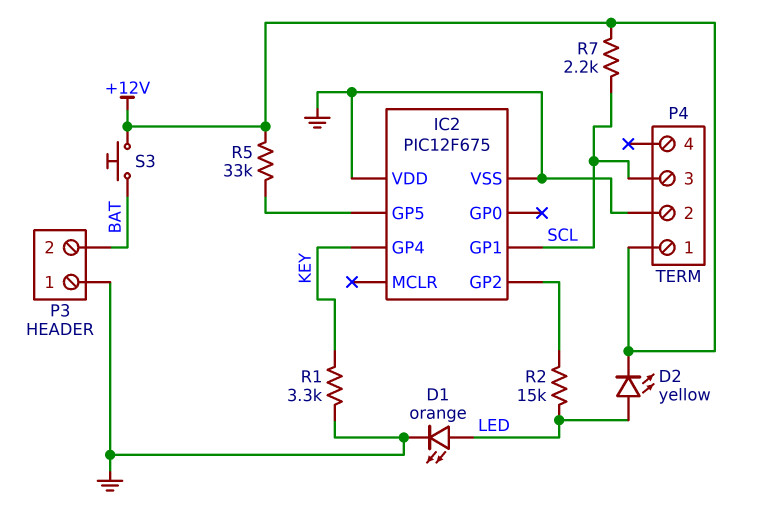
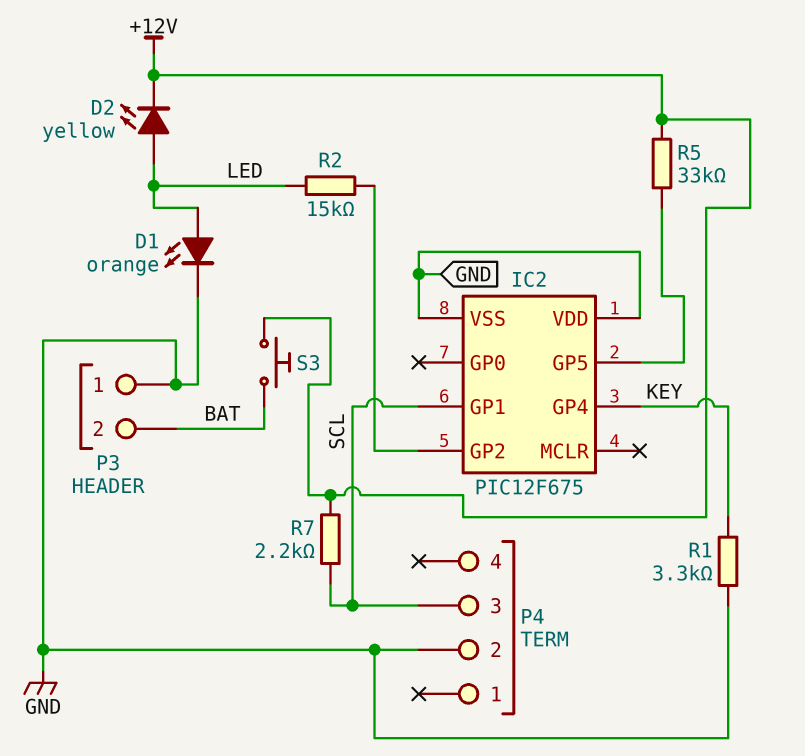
P4 pin 1: +12V -> none

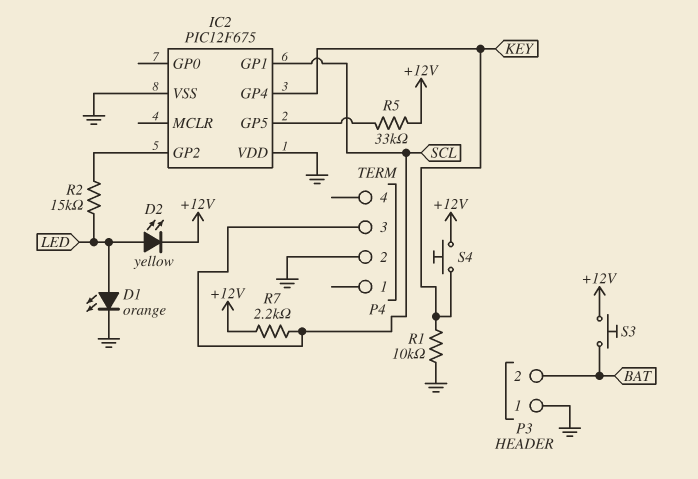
R1: 3.3k (GND, KEY) -> 10k (GND, KEY)
S4: none -> button (+12V, KEY)

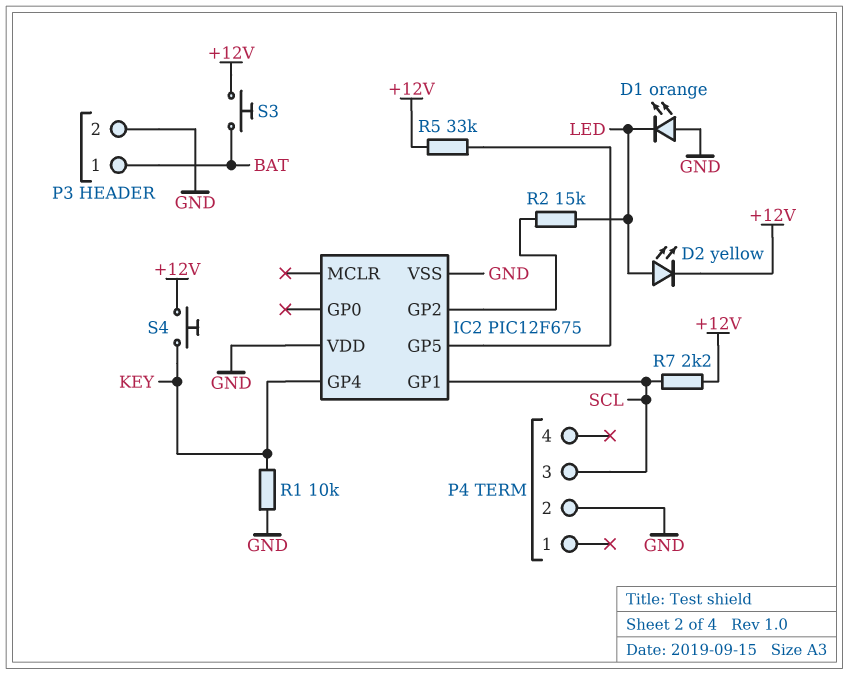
D1: LED orange (A LED, K GND) -> LED orange (A GND, K LED)
P3 pin 1: GND -> BAT
P3 pin 2: BAT -> GND

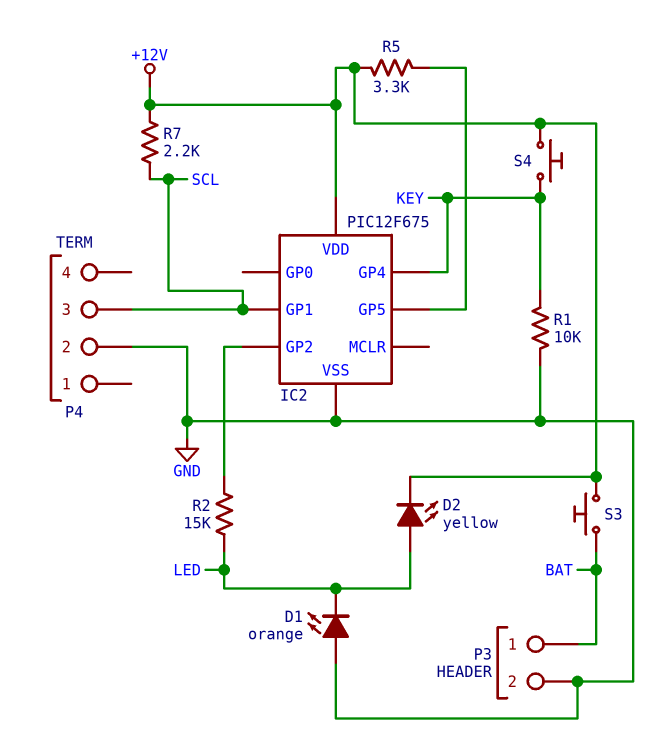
IC2 pin VDD: GND -> +12V
R5: 33k (+12V, IC2/GP5) -> 3.3k (+12V, IC2/GP5)

